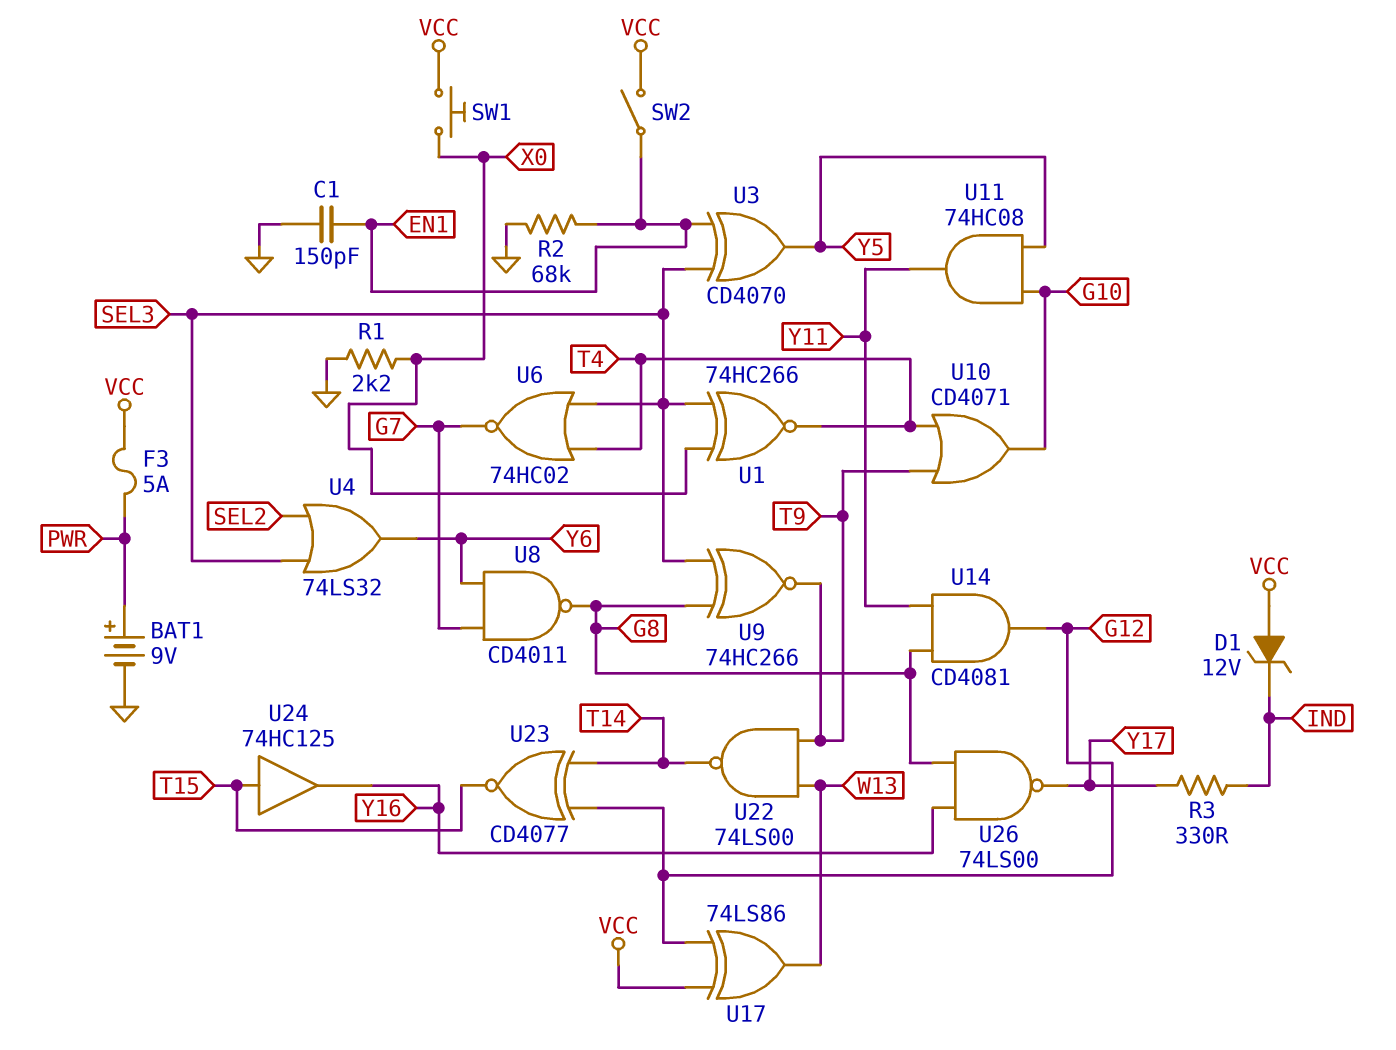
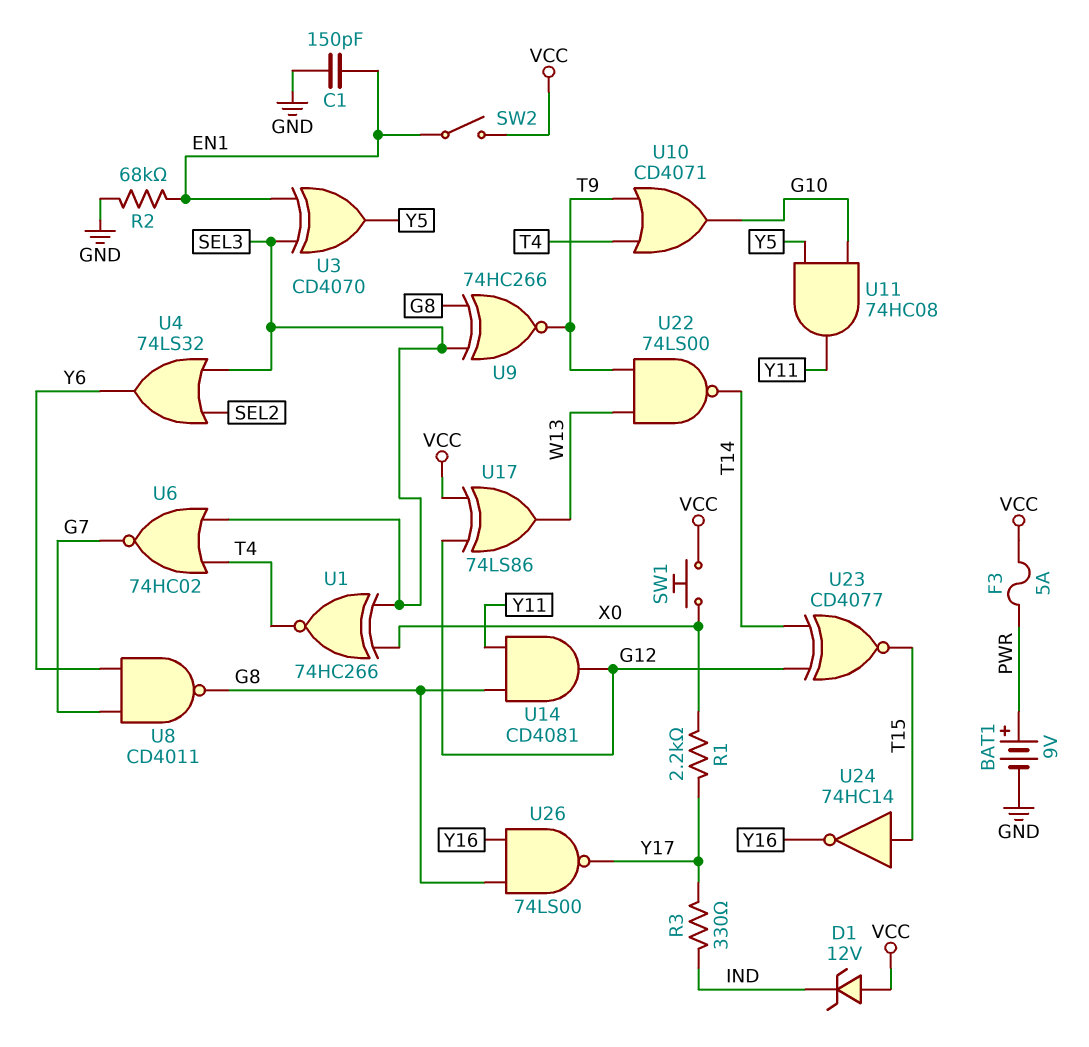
R1: 2.2k (GND, X0) -> 2.2k (X0, Y17)
U24: buffer 74HC125 (in T15, out Y16) -> NOT 74HC14 (in T15, out Y16)

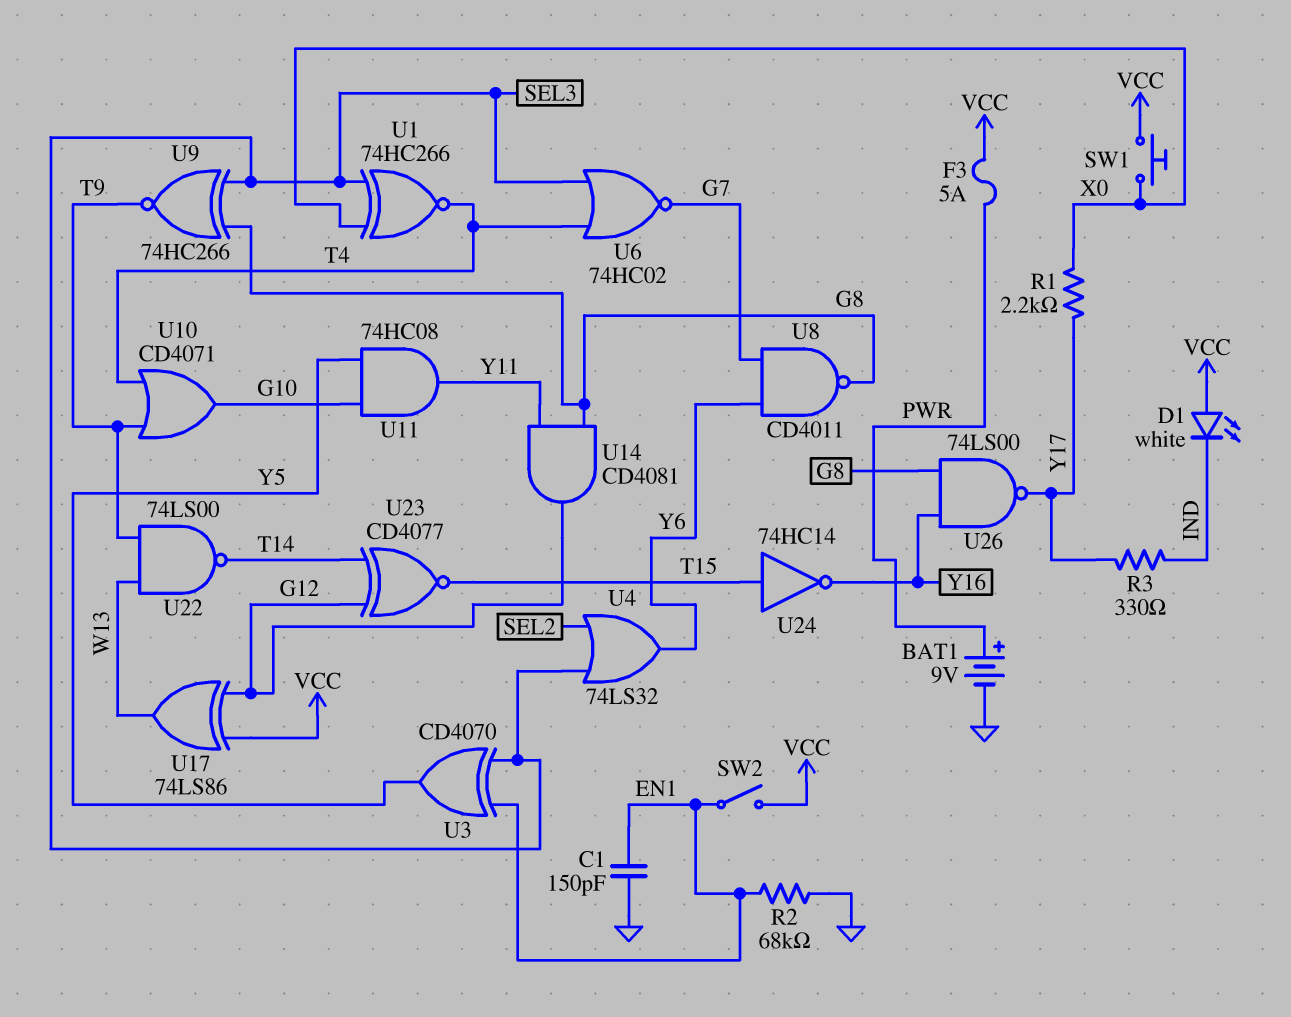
D1: zener 12V (A VCC, K IND) -> LED white (A VCC, K IND)

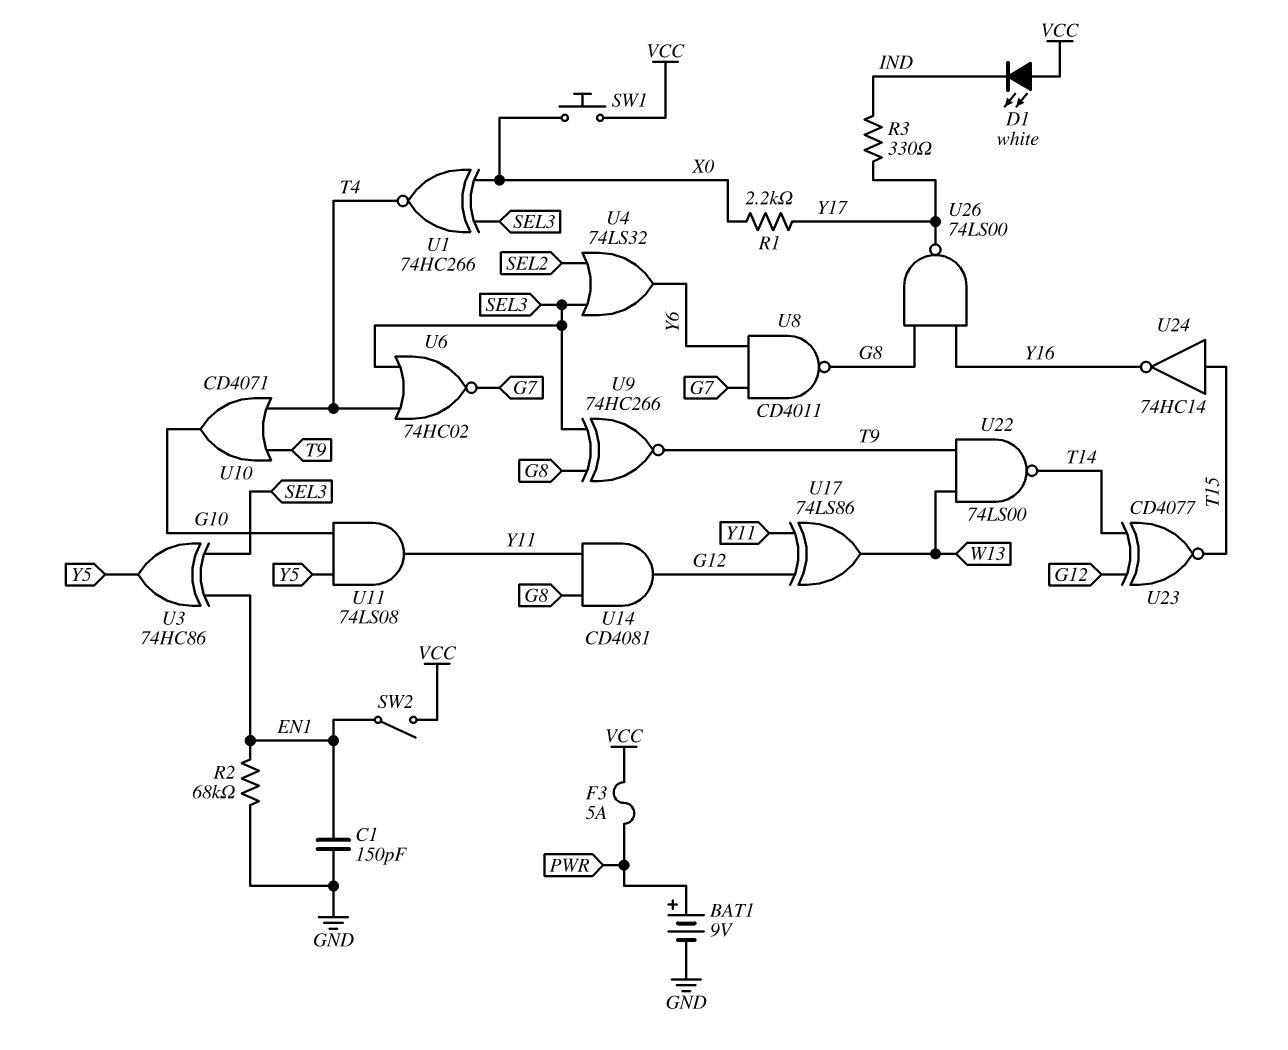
U3: XOR CD4070 (in EN1, in SEL3, out Y5) -> XOR 74HC86 (in EN1, in SEL3, out Y5)
U11: AND 74HC08 (in G10, in Y5, out Y11) -> AND 74LS08 (in G10, in Y5, out Y11)
U17: XOR 74LS86 (in G12, in VCC, out W13) -> XOR 74LS86 (in G12, in Y11, out W13)

